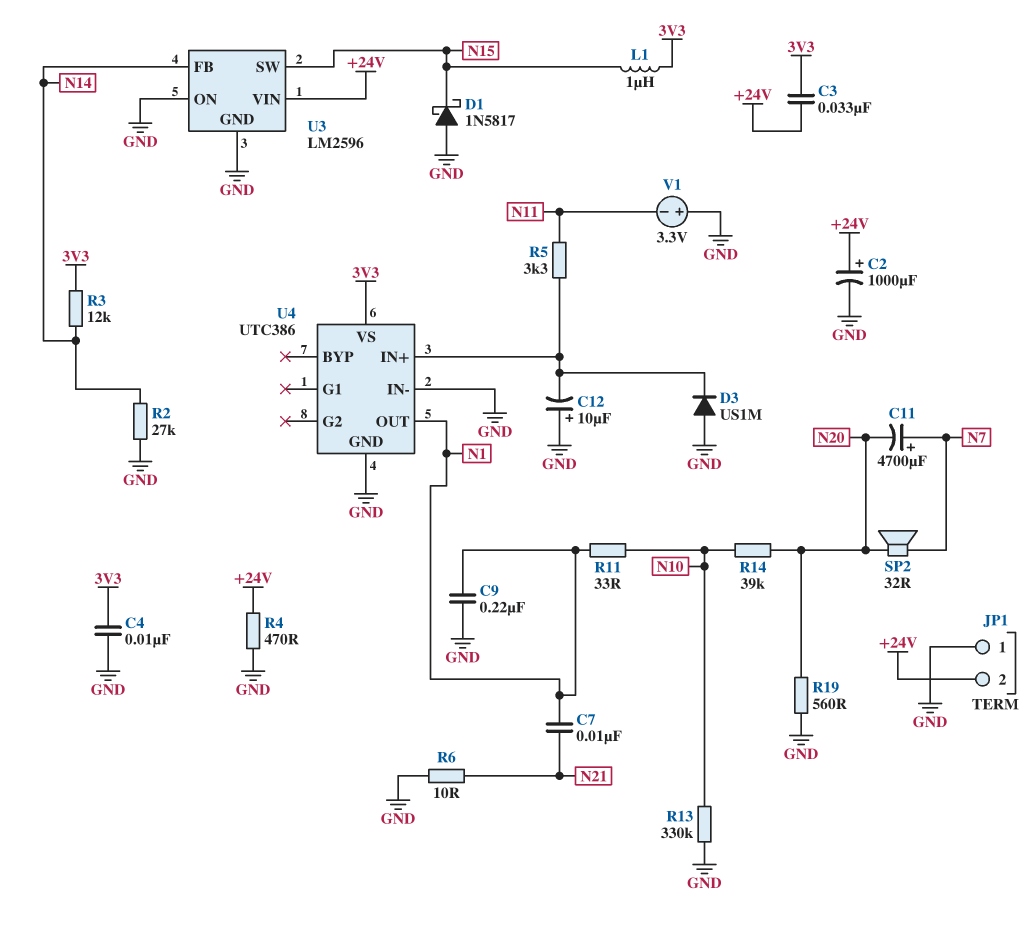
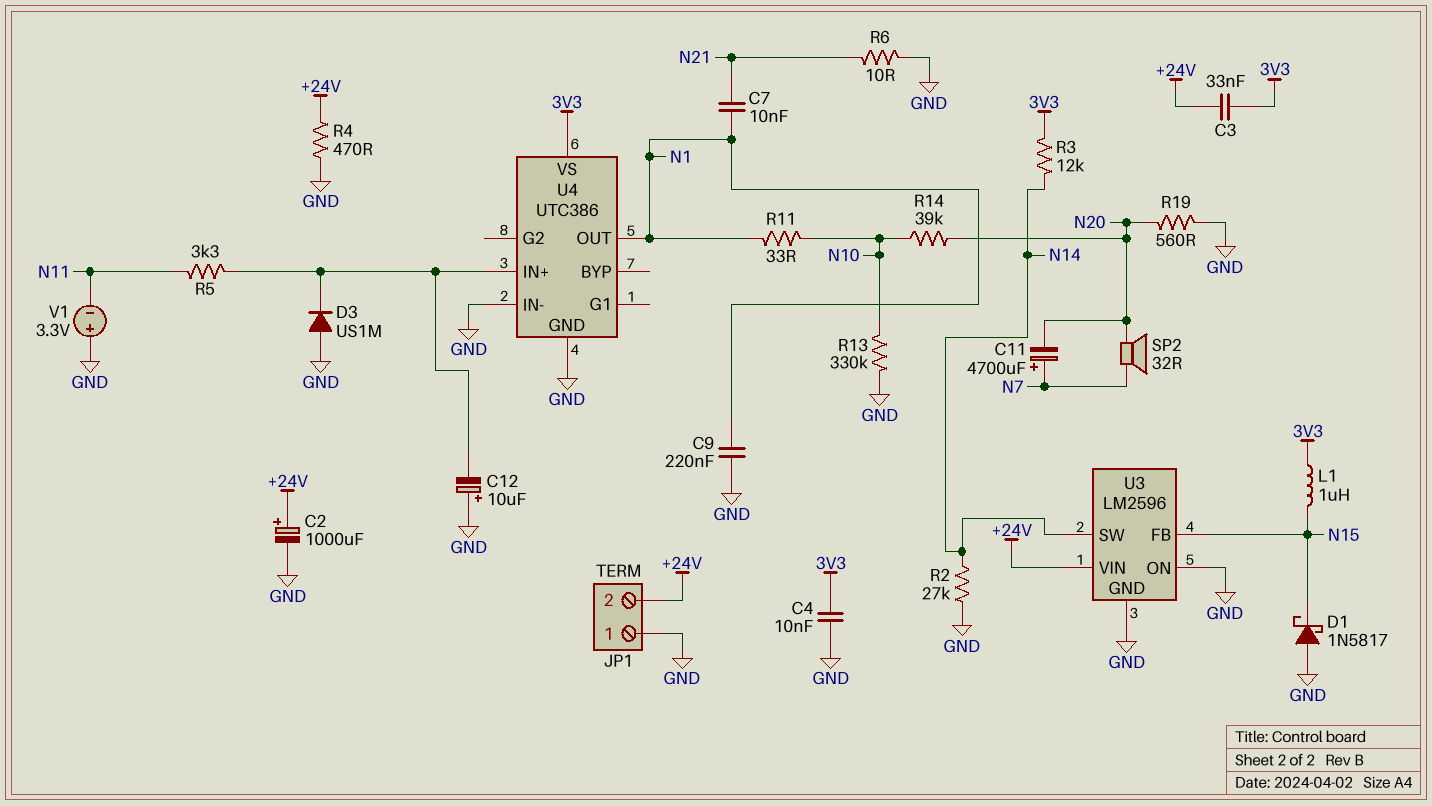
U3 pin FB: N14 -> N15
U3 pin SW: N15 -> N14

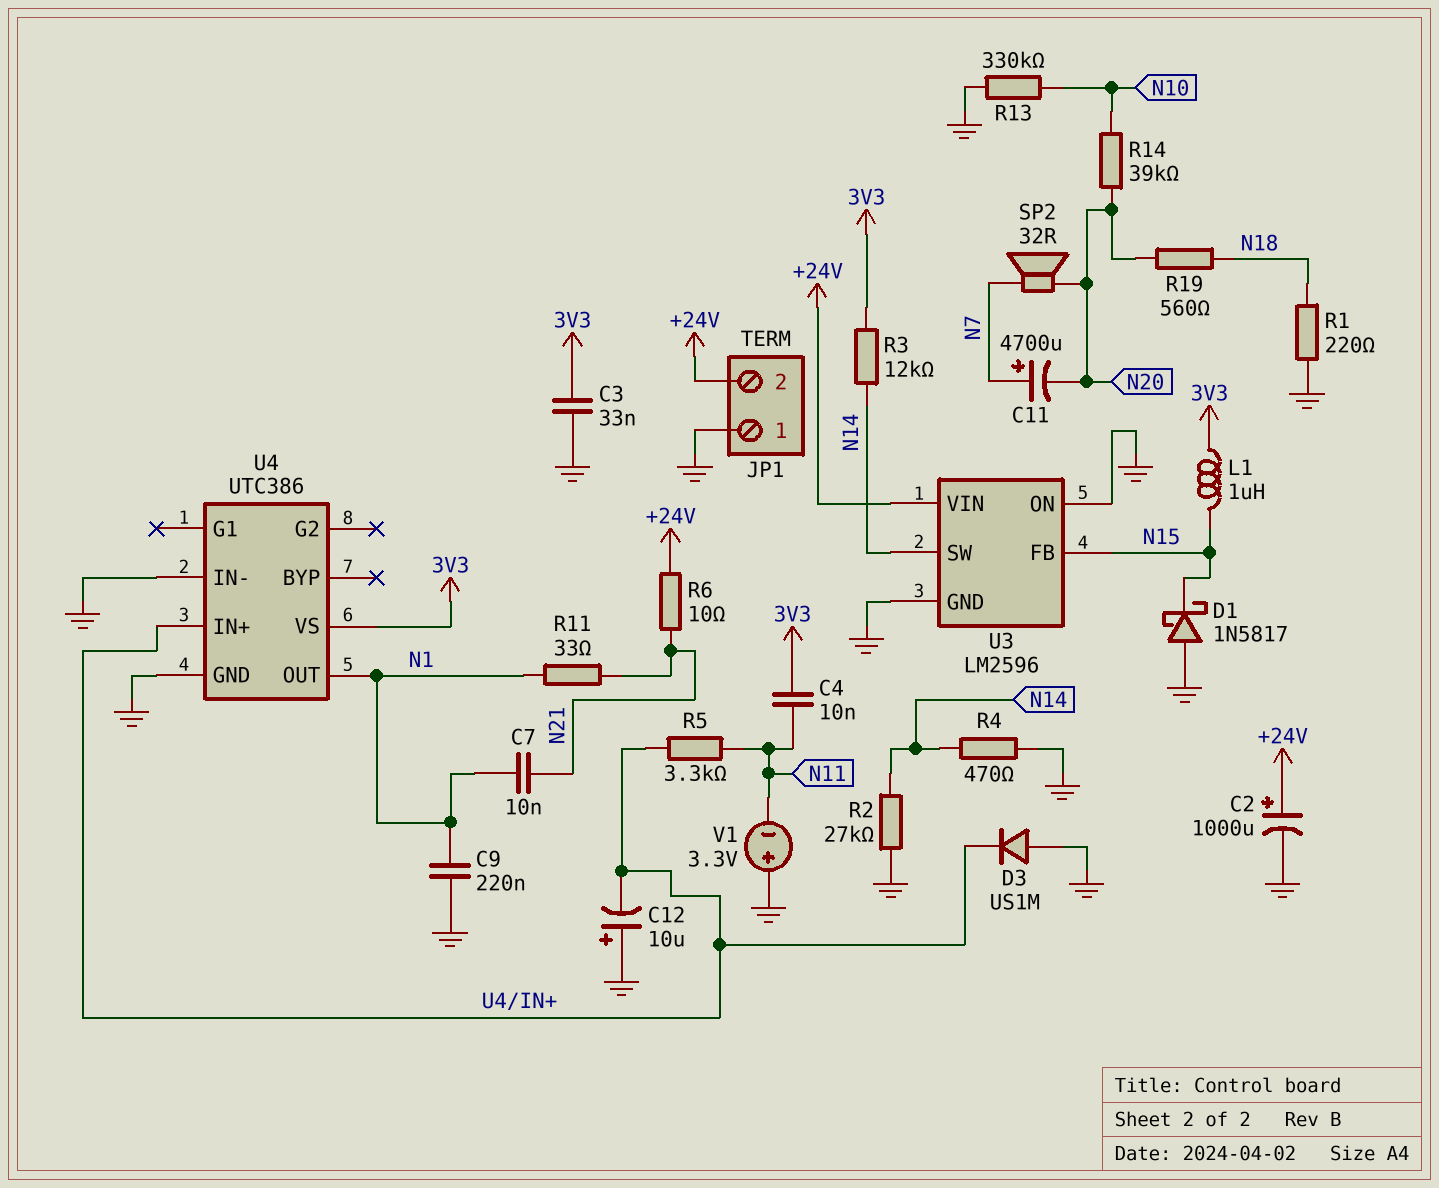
C3: 33nF (+24V, 3V3) -> 33nF (3V3, GND)
C4: 10nF (3V3, GND) -> 10nF (3V3, N11)
R1: none -> 220 (GND, N18)
R4: 470 (+24V, GND) -> 470 (GND, N14)
R6: 10 (GND, N21) -> 10 (+24V, N21)
R11: 33 (N1, N10) -> 33 (N1, N21)
R19: 560 (GND, N20) -> 560 (N18, N20)

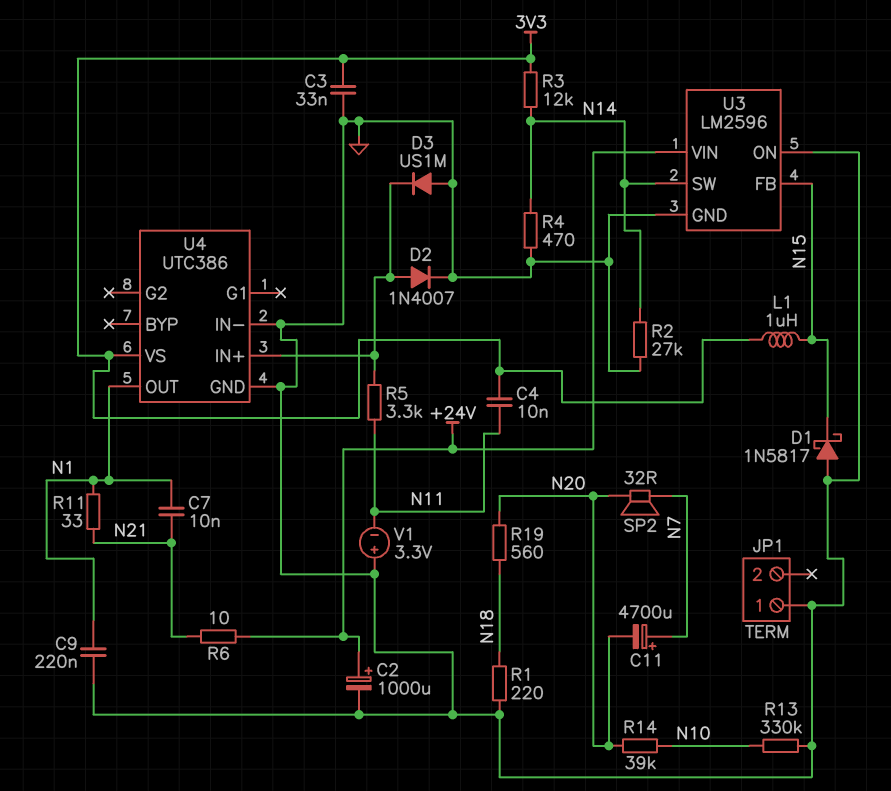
C12: 10uF (plus GND, minus U4/IN+) -> none
D2: none -> diode 1N4007 (A U4/IN+, K GND)
JP1 pin 2: +24V -> none

